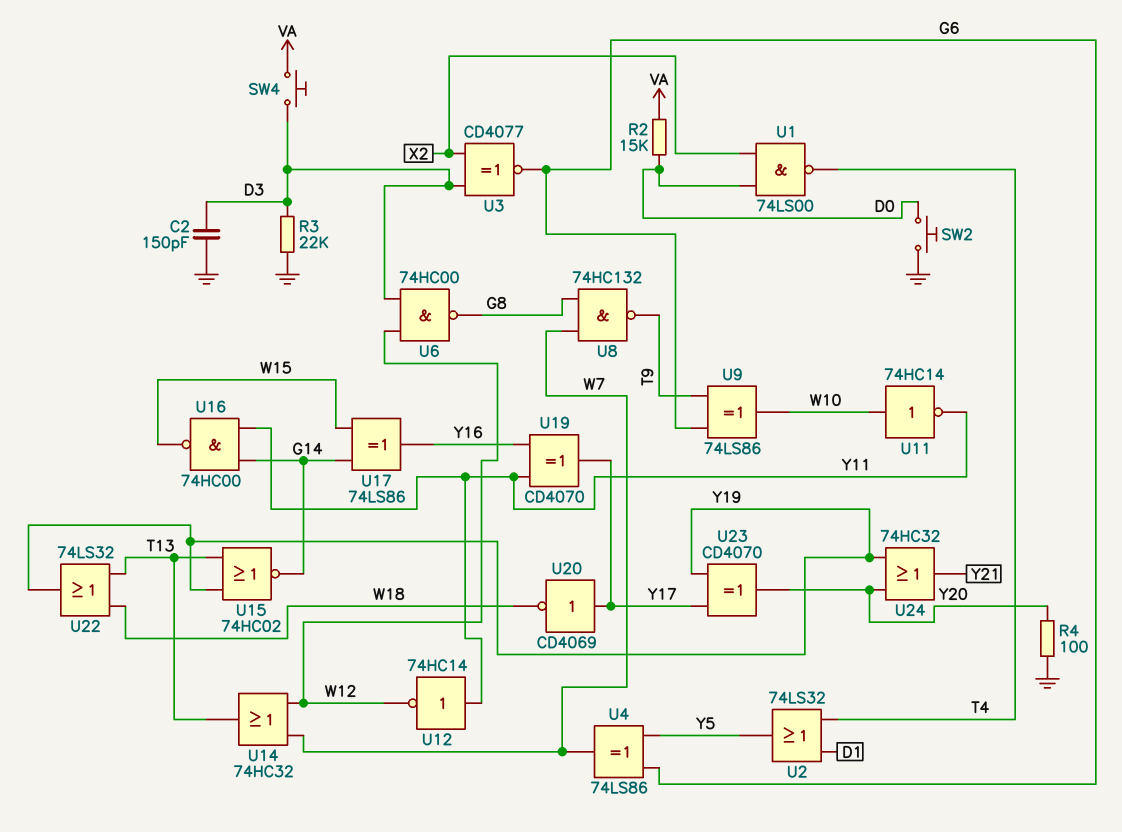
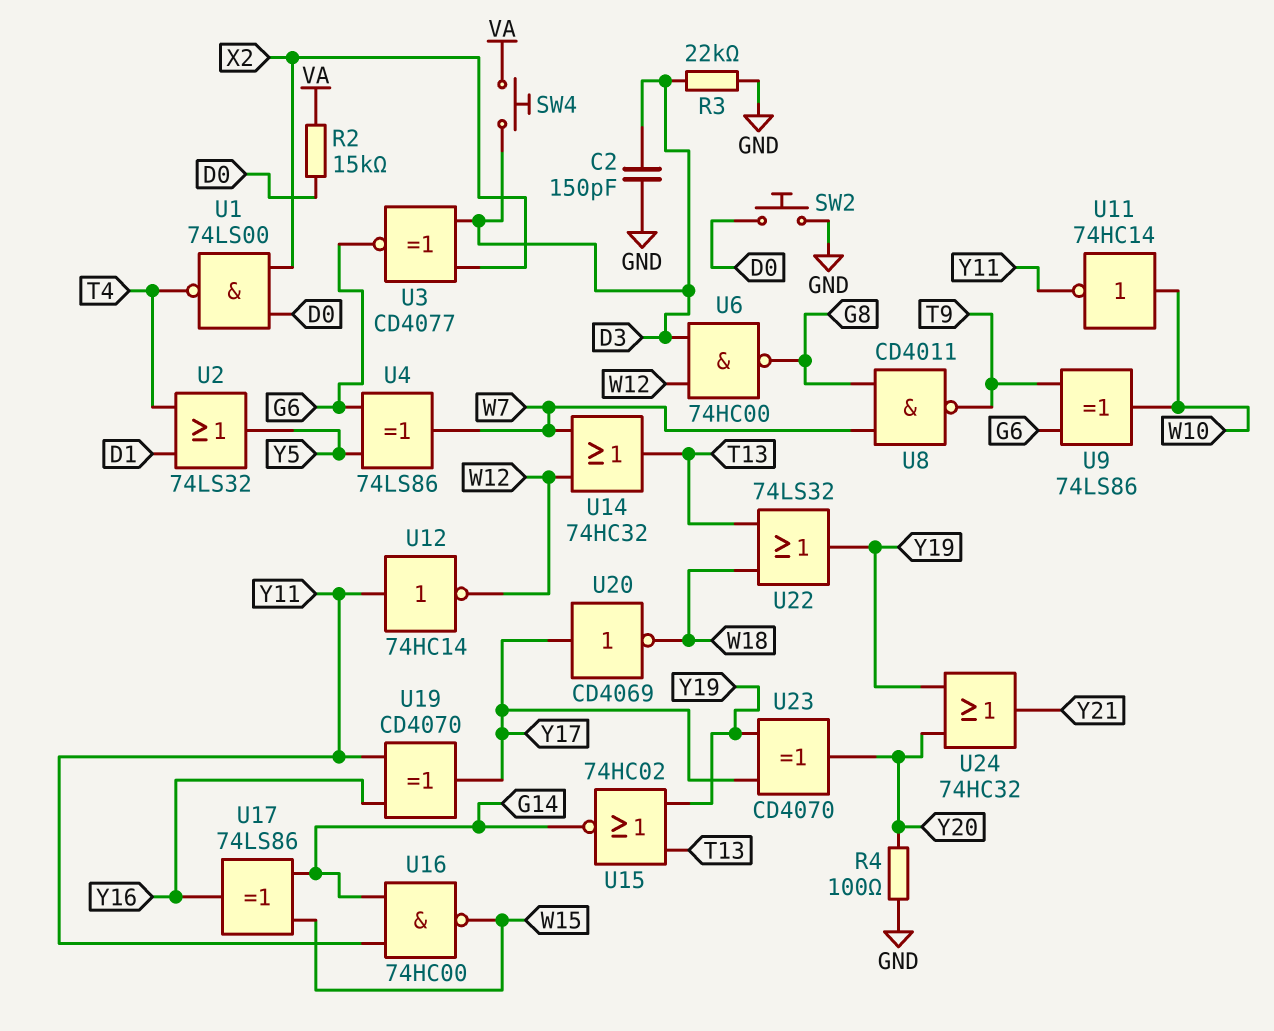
U8: NAND 74HC132 (in G8, in W7, out T9) -> NAND CD4011 (in G8, in W7, out T9)

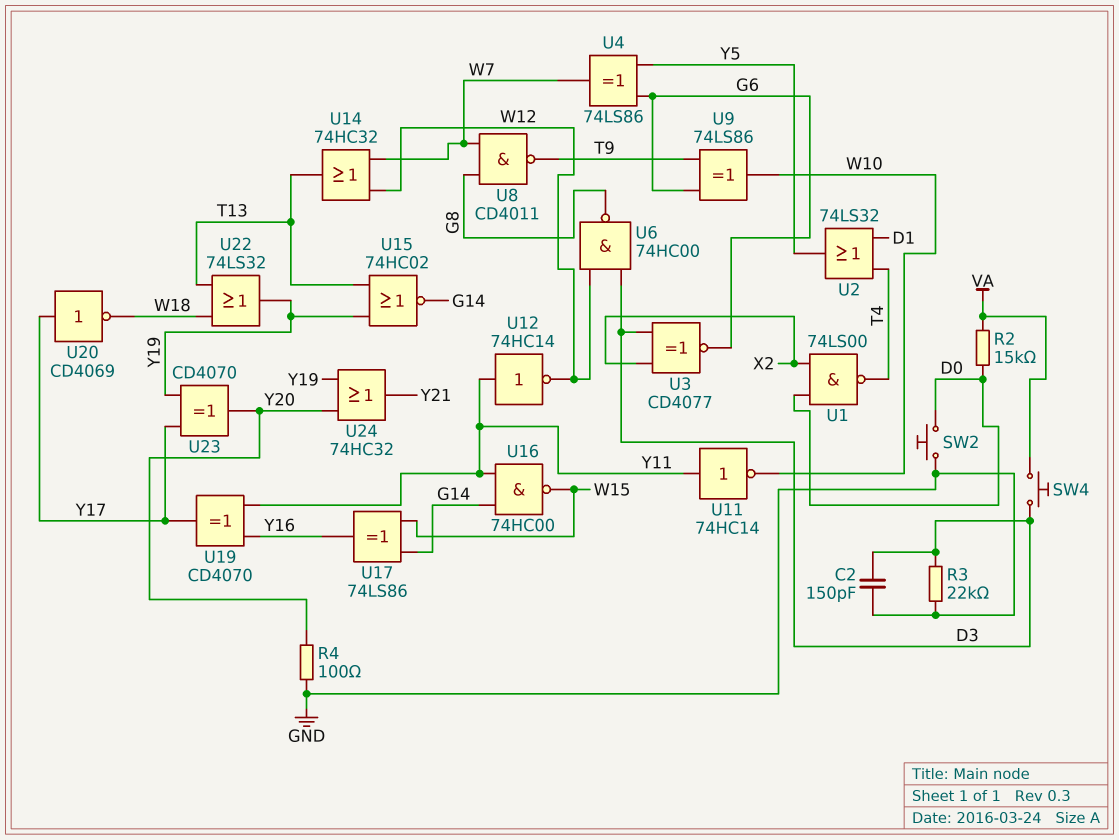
U11: NOT 74HC14 (in W10, out Y11) -> NOT 74HC14 (in Y11, out W10)

